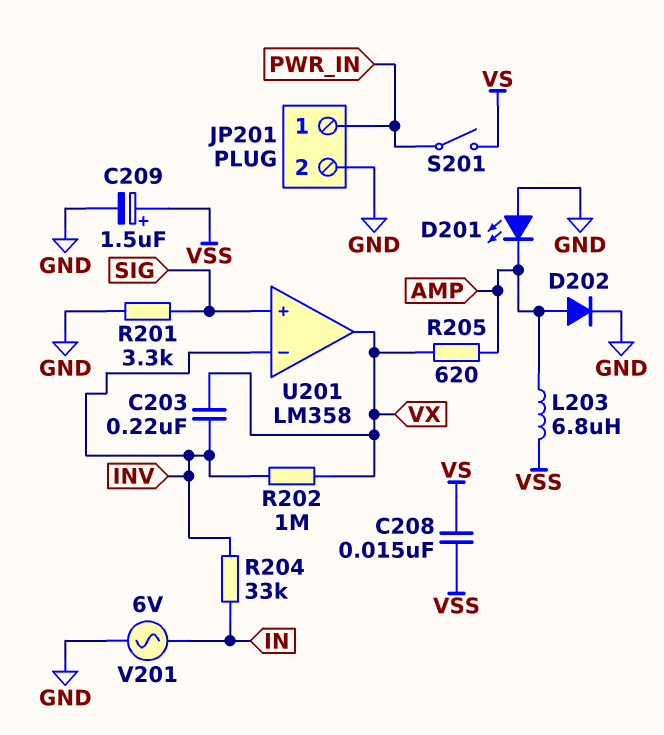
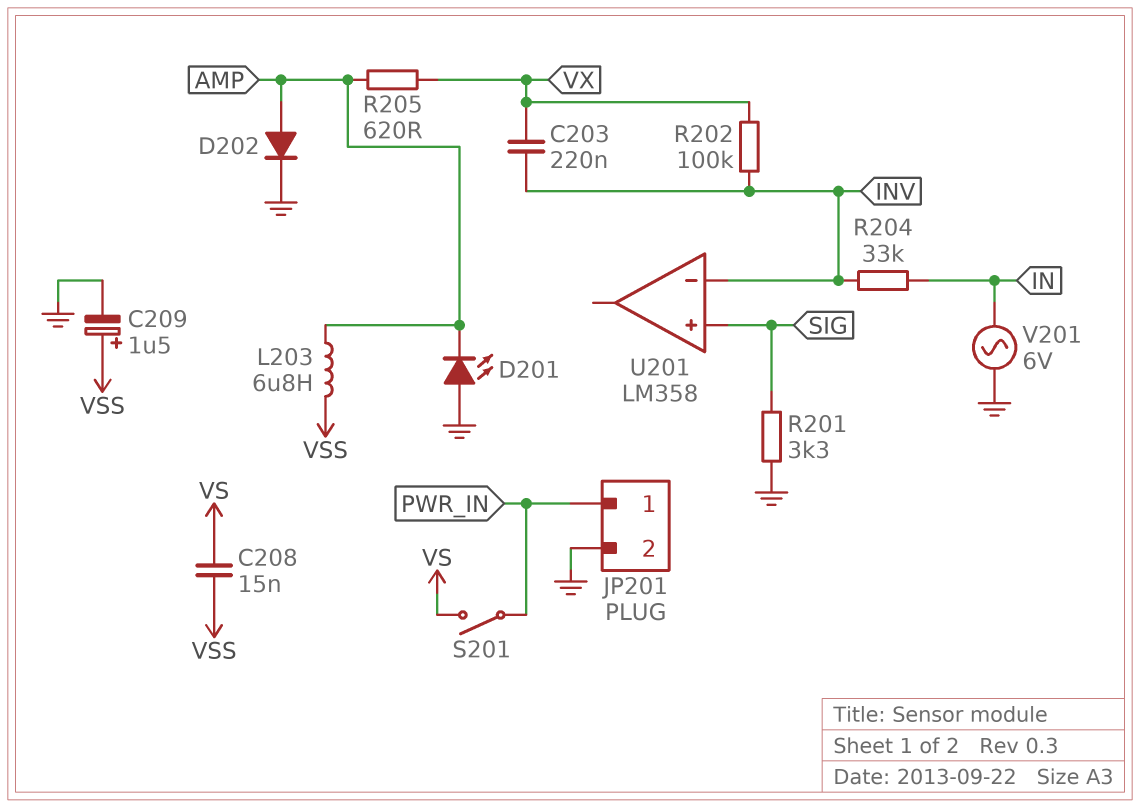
R202: 1M (INV, VX) -> 100k (INV, VX)
U201 pin out: VX -> none

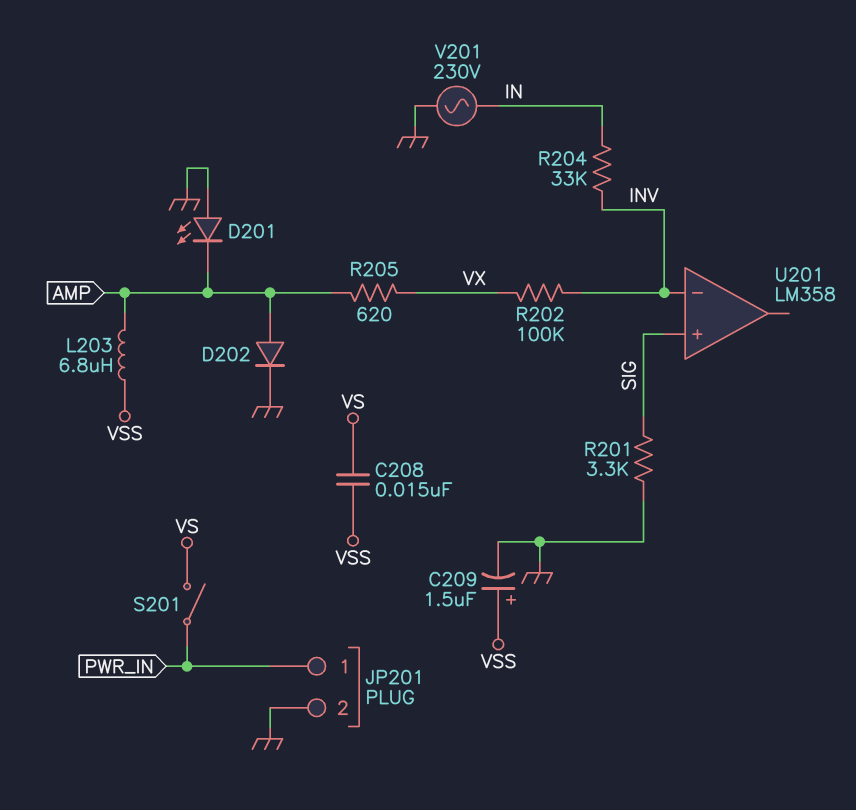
C203: 220nF (INV, VX) -> none
V201: AC 6V (GND, IN) -> AC 230V (GND, IN)

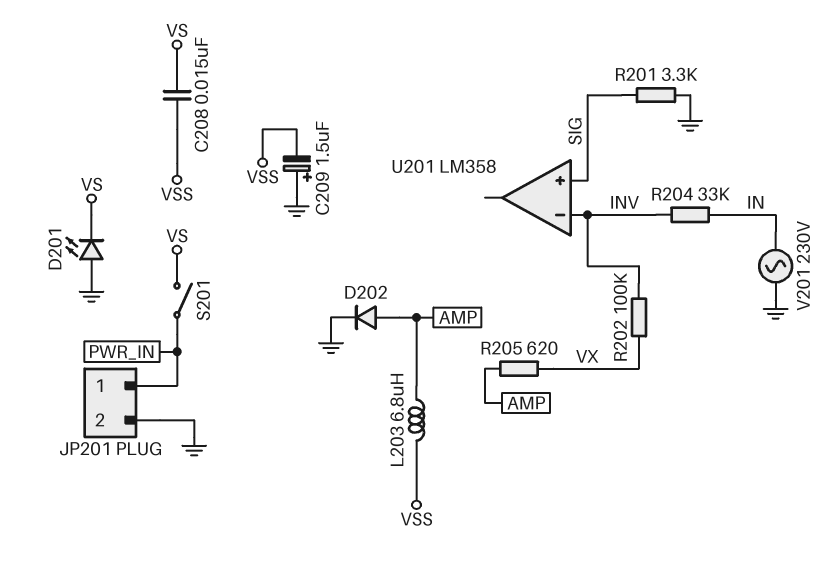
C209: 1.5uF (plus VSS, minus GND) -> 1.5uF (plus GND, minus VSS)
D201: LED (A GND, K AMP) -> LED (A GND, K VS)

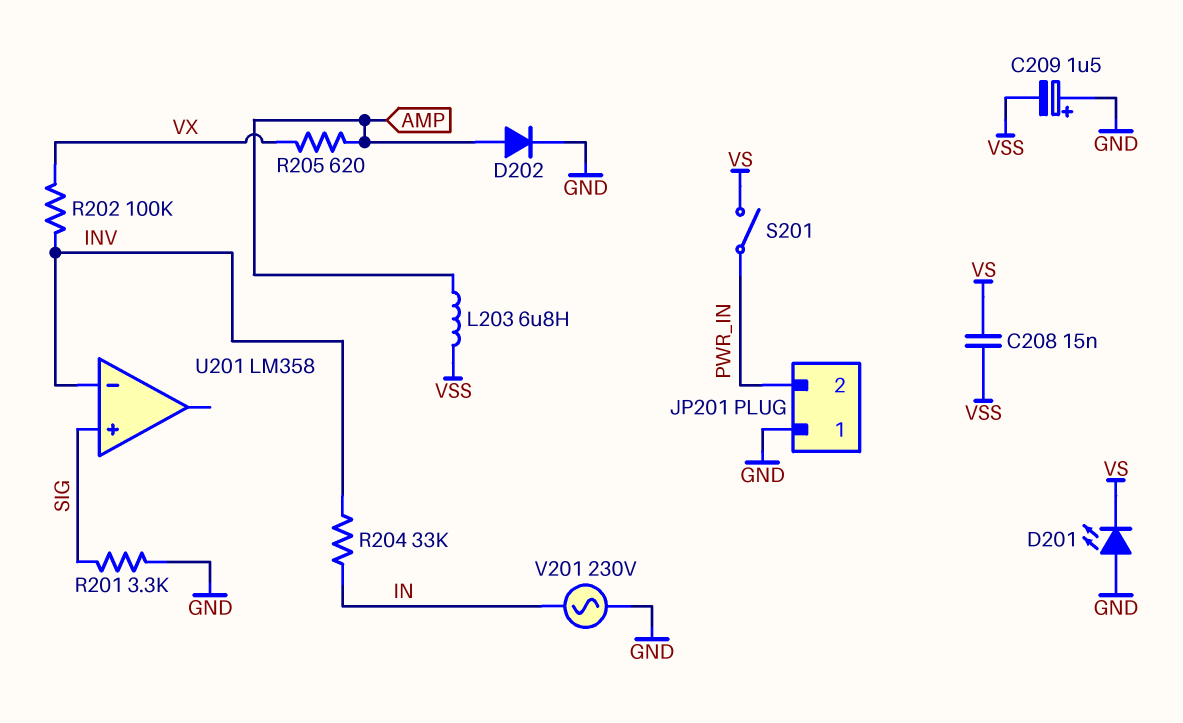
JP201 pin 1: PWR_IN -> GND
JP201 pin 2: GND -> PWR_IN

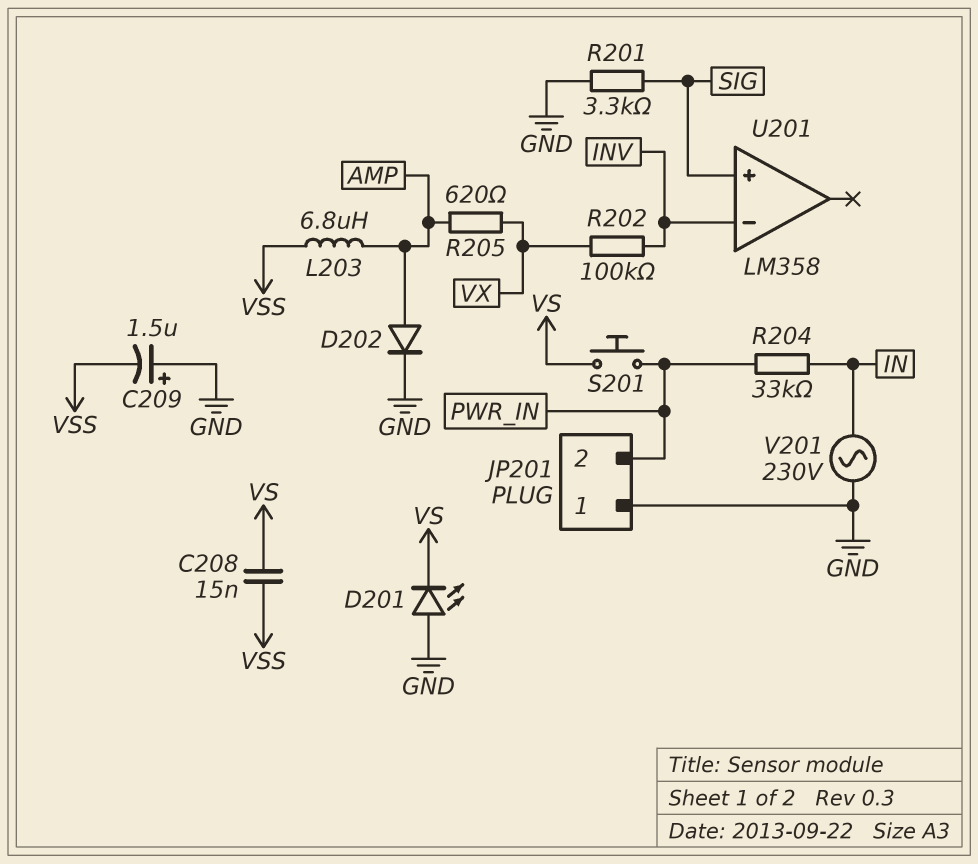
R204: 33k (IN, INV) -> 33k (IN, PWR_IN)
S201: switch (PWR_IN, VS) -> button (PWR_IN, VS)

